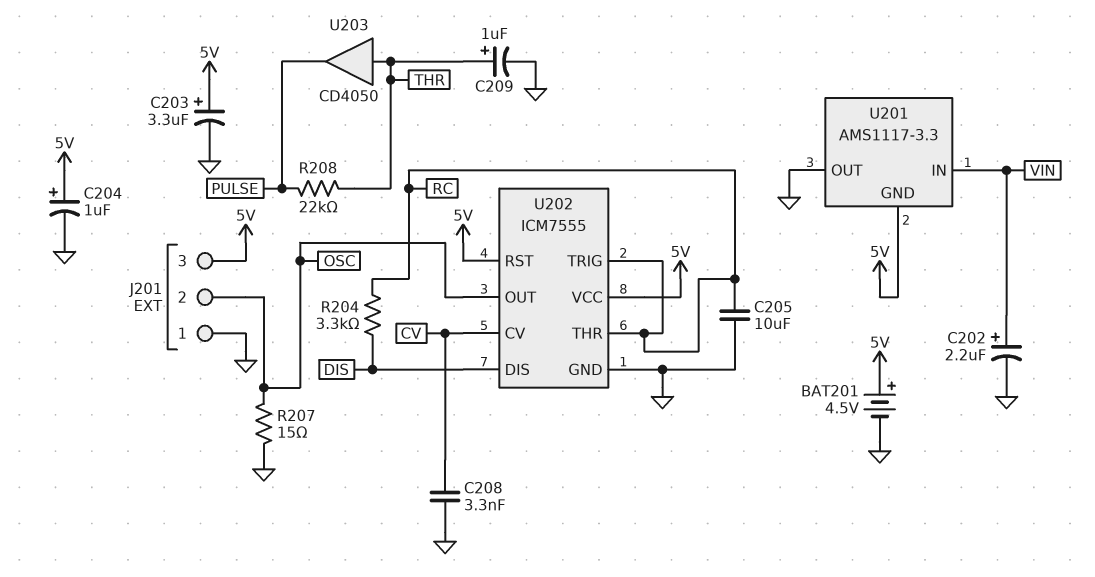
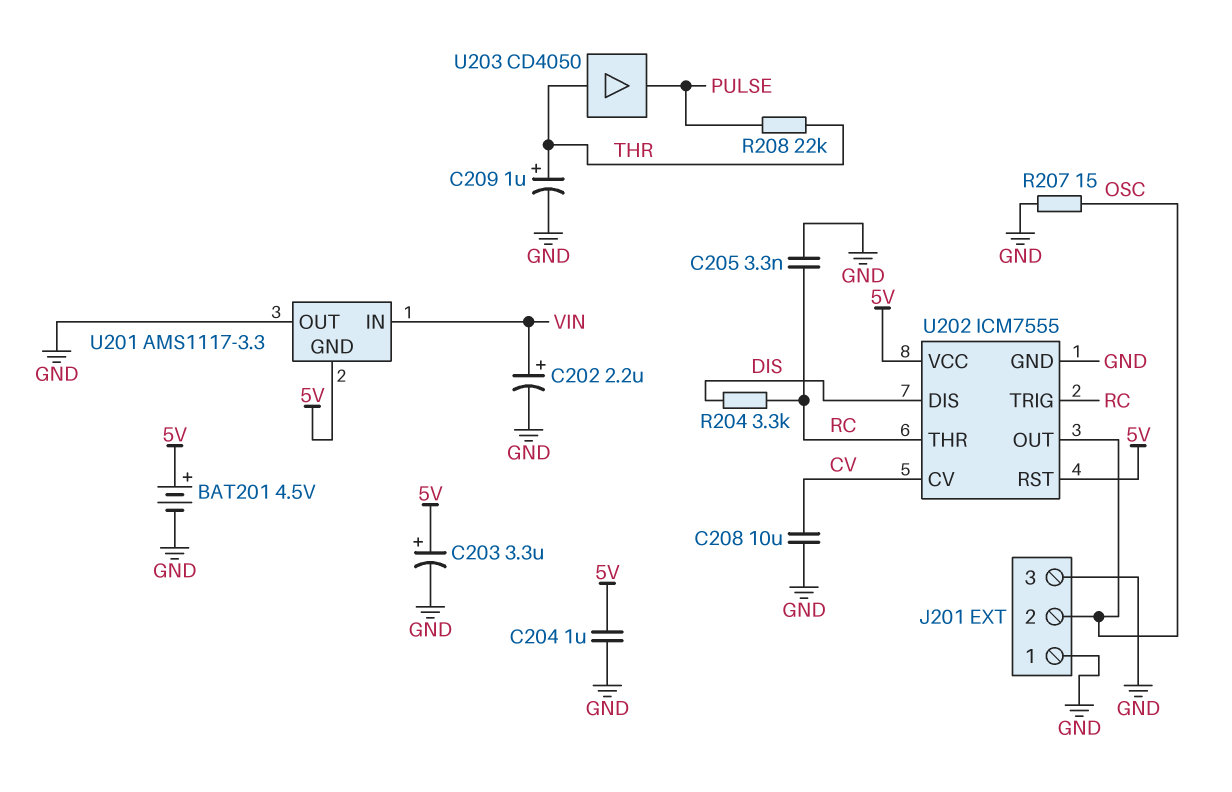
C204: 1uF (plus 5V, minus GND) -> 1uF (5V, GND)
C205: 10uF (GND, RC) -> 3.3nF (GND, RC)
C208: 3.3nF (CV, GND) -> 10uF (CV, GND)
J201 pin 3: 5V -> GND

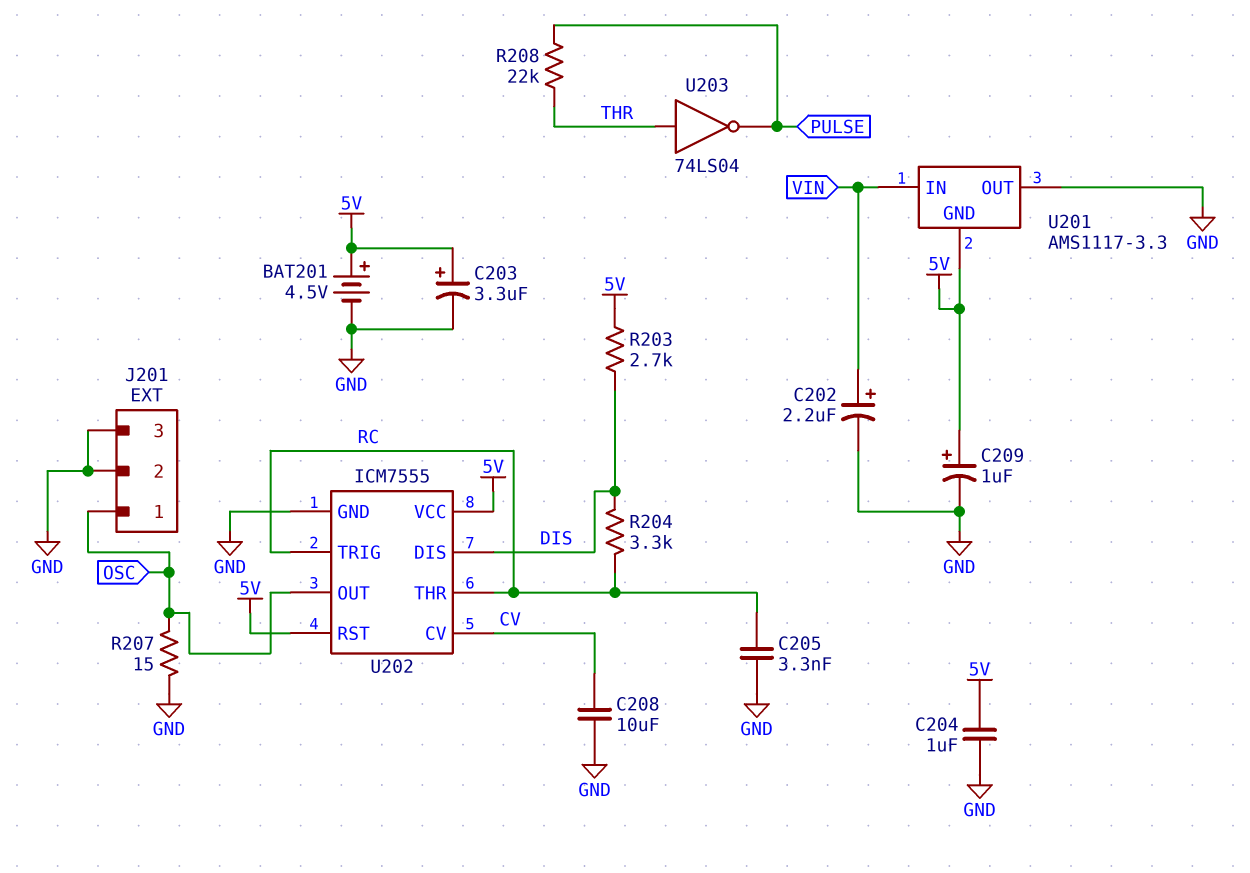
C209: 1uF (plus THR, minus GND) -> 1uF (plus 5V, minus GND)
J201 pin 1: GND -> OSC
J201 pin 2: OSC -> GND
R203: none -> 2.7k (5V, DIS)
U203: buffer CD4050 (in THR, out PULSE) -> NOT 74LS04 (in THR, out PULSE)

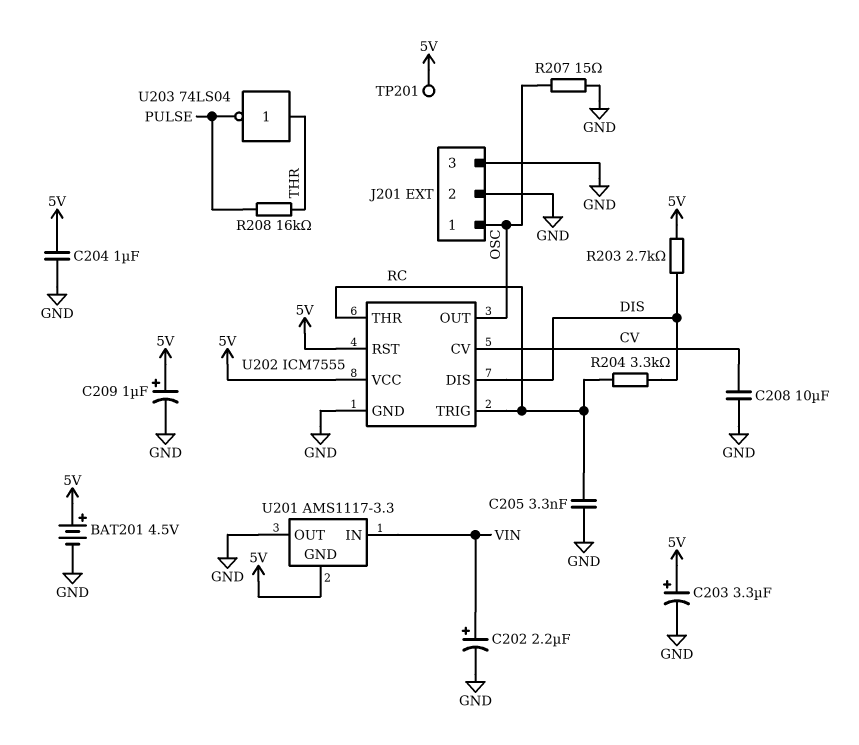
R208: 22k (PULSE, THR) -> 16k (PULSE, THR)
TP201: none -> test point (5V)

